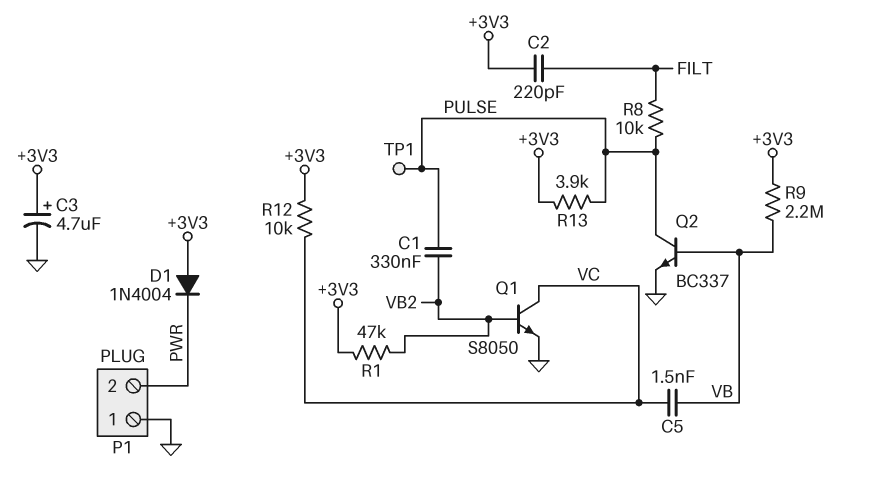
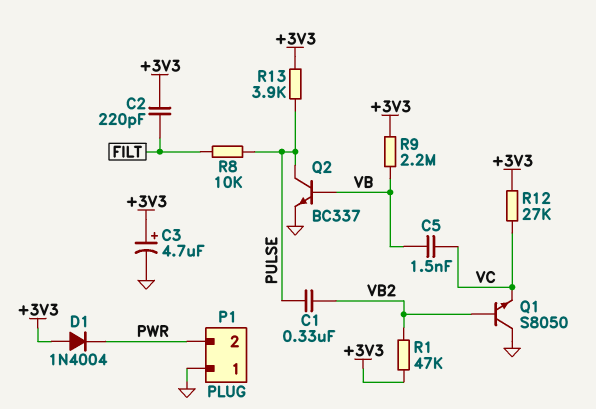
Q1: NPN S8050 (B VB2, C VC, E GND) -> NPN S8050 (B VB2, C GND, E VC)
R12: 10k (+3V3, VC) -> 27k (+3V3, VC)
TP1: test point (PULSE) -> none

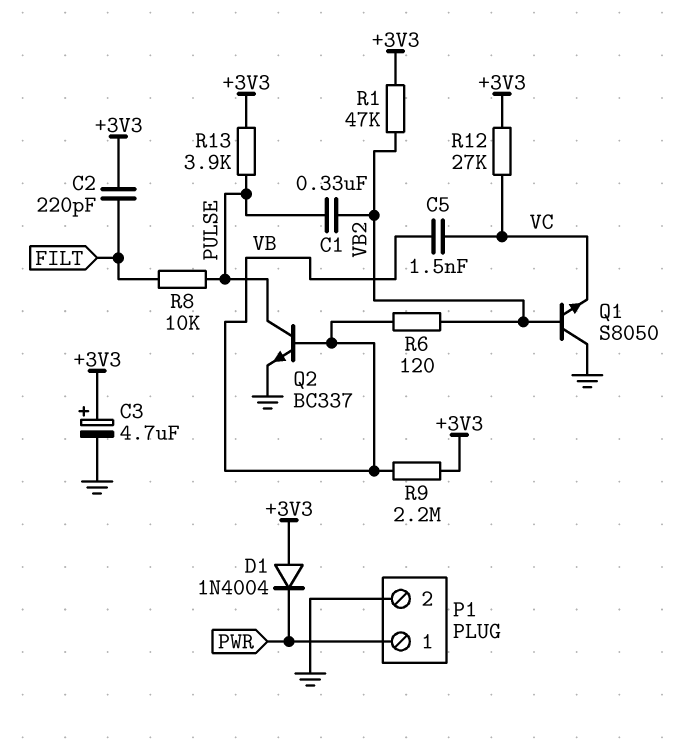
P1 pin 1: GND -> PWR
P1 pin 2: PWR -> GND
R6: none -> 120 (VB, VB2)

